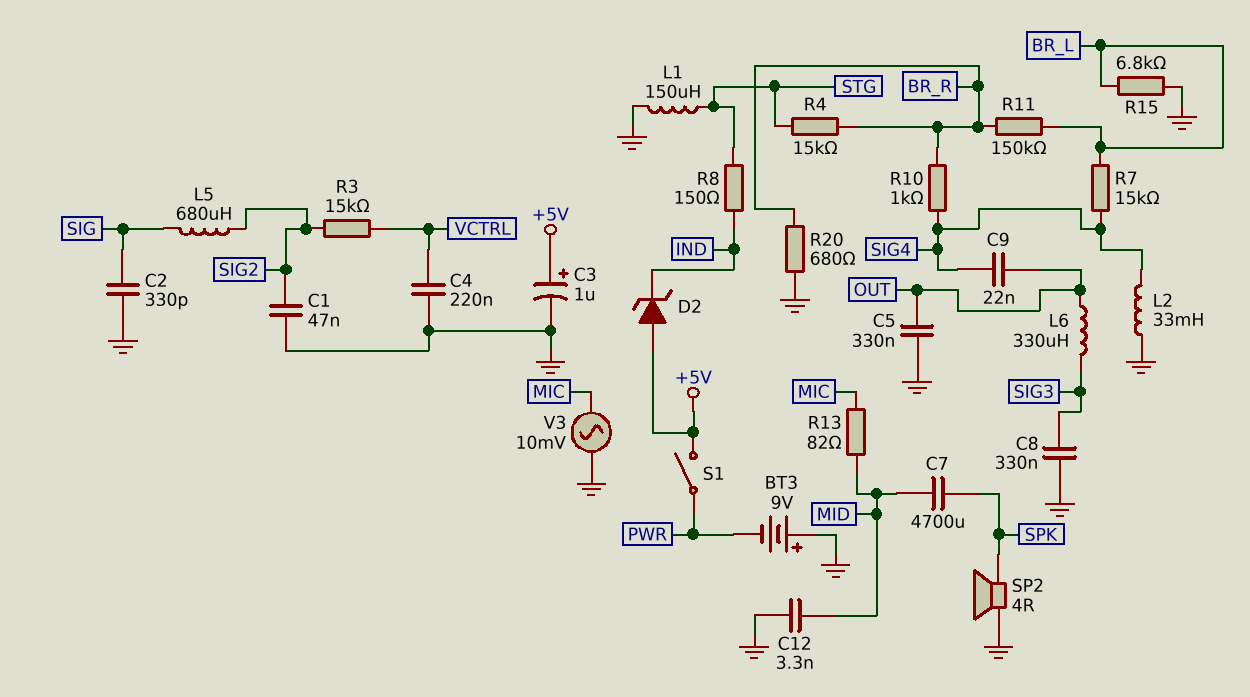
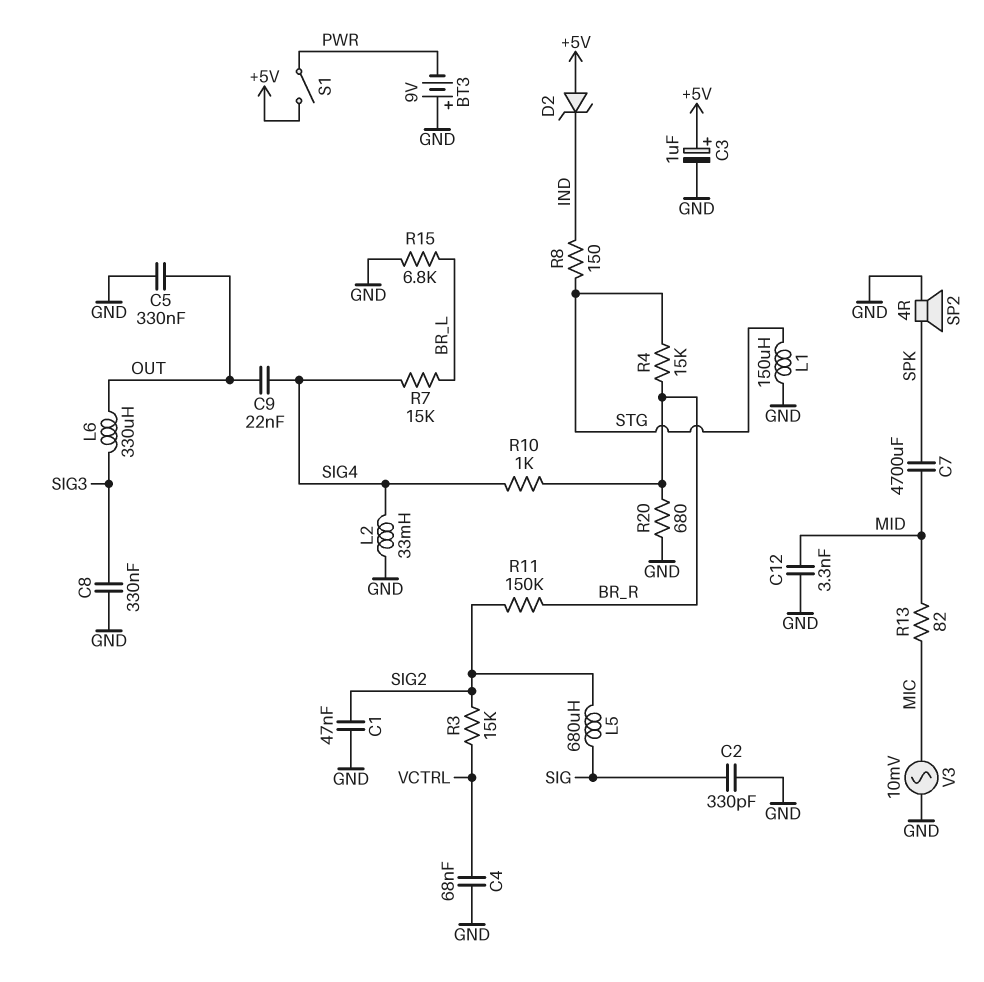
C4: 220nF (GND, VCTRL) -> 68nF (GND, VCTRL)
R11: 150k (BR_L, BR_R) -> 150k (BR_R, SIG2)

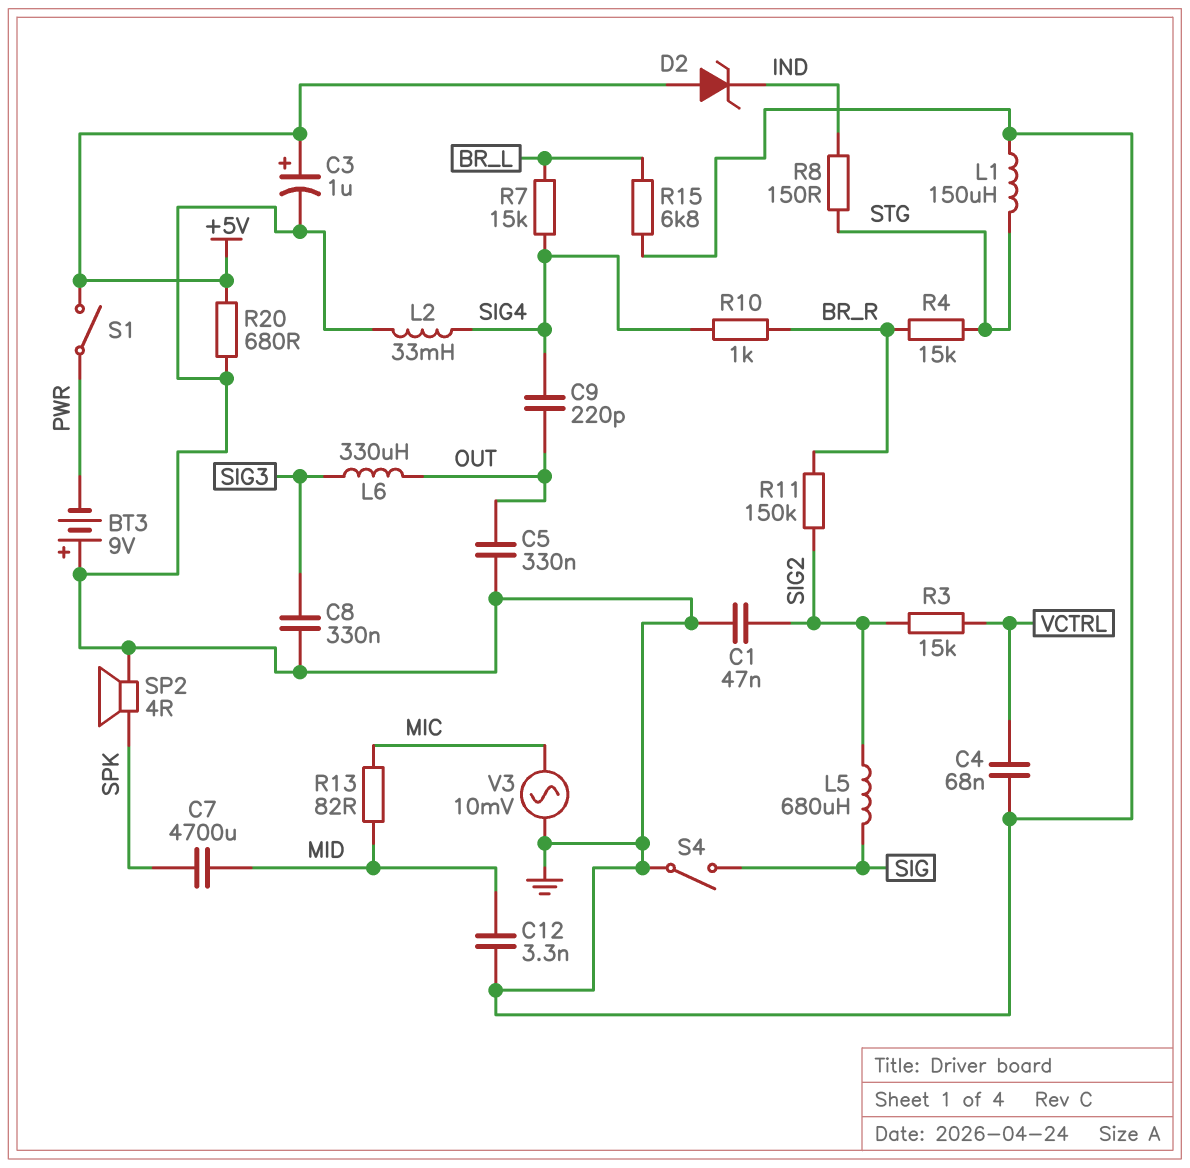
C2: 330pF (GND, SIG) -> none
C9: 22nF (OUT, SIG4) -> 220pF (OUT, SIG4)
R20: 680 (BR_R, GND) -> 680 (+5V, GND)
S4: none -> switch (GND, SIG)

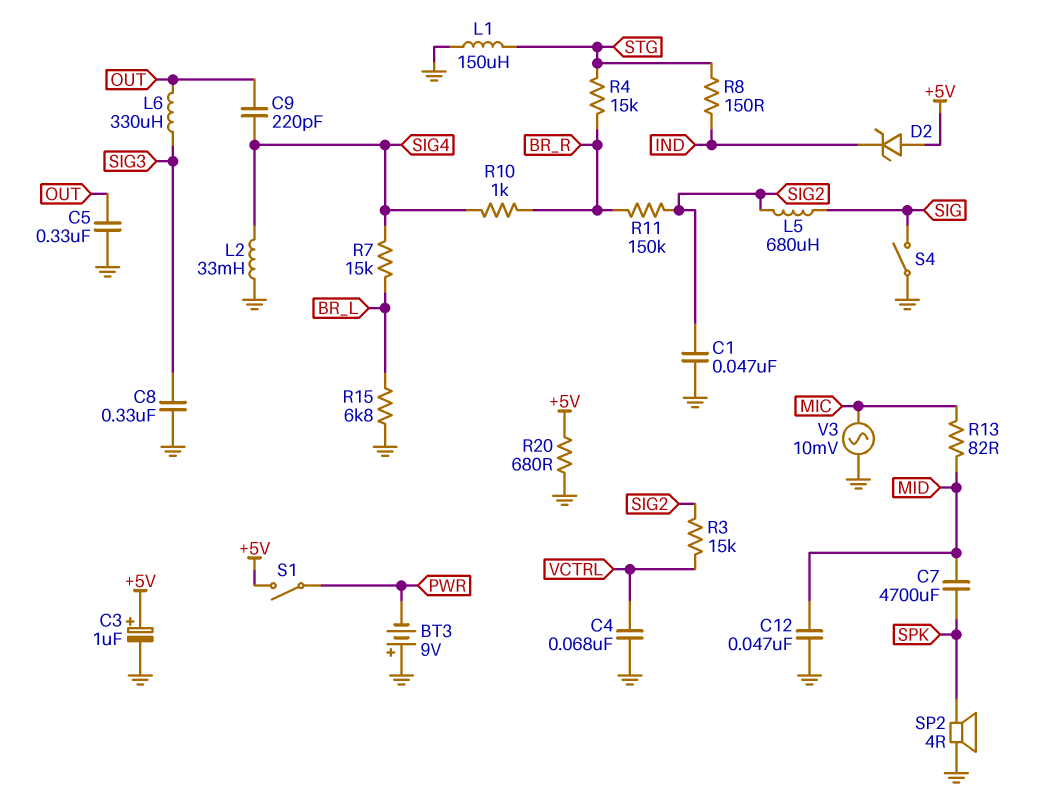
C12: 3.3nF (GND, MID) -> 47nF (GND, MID)

